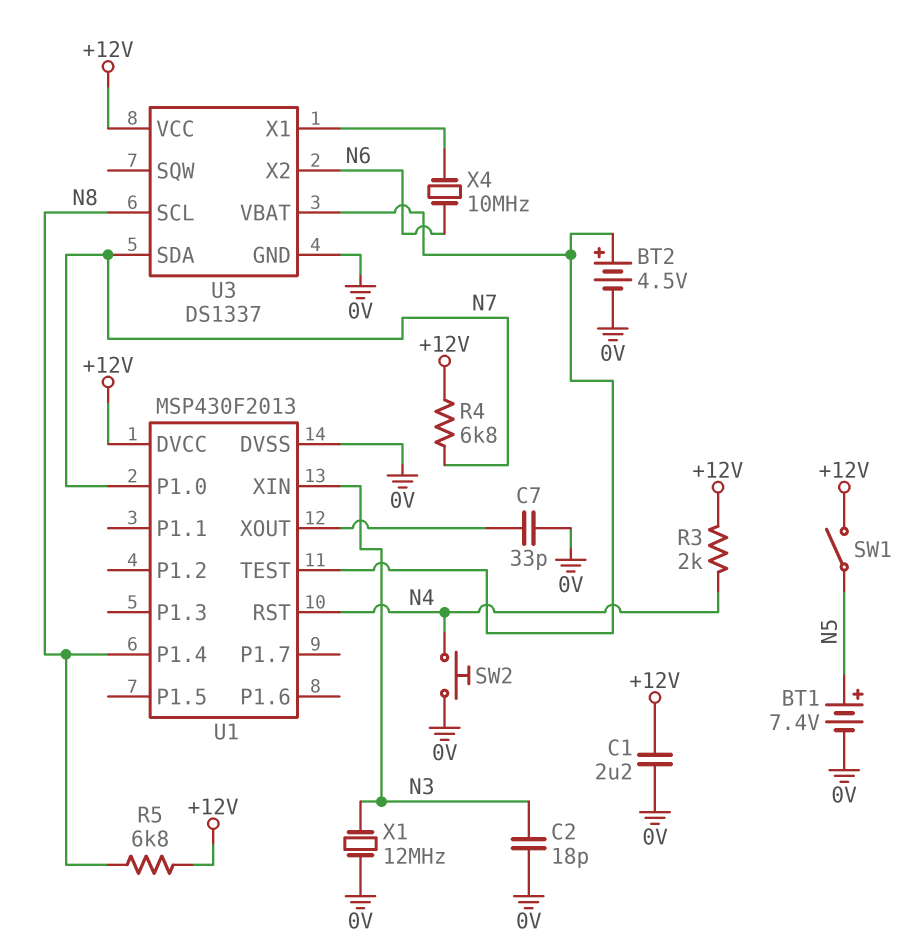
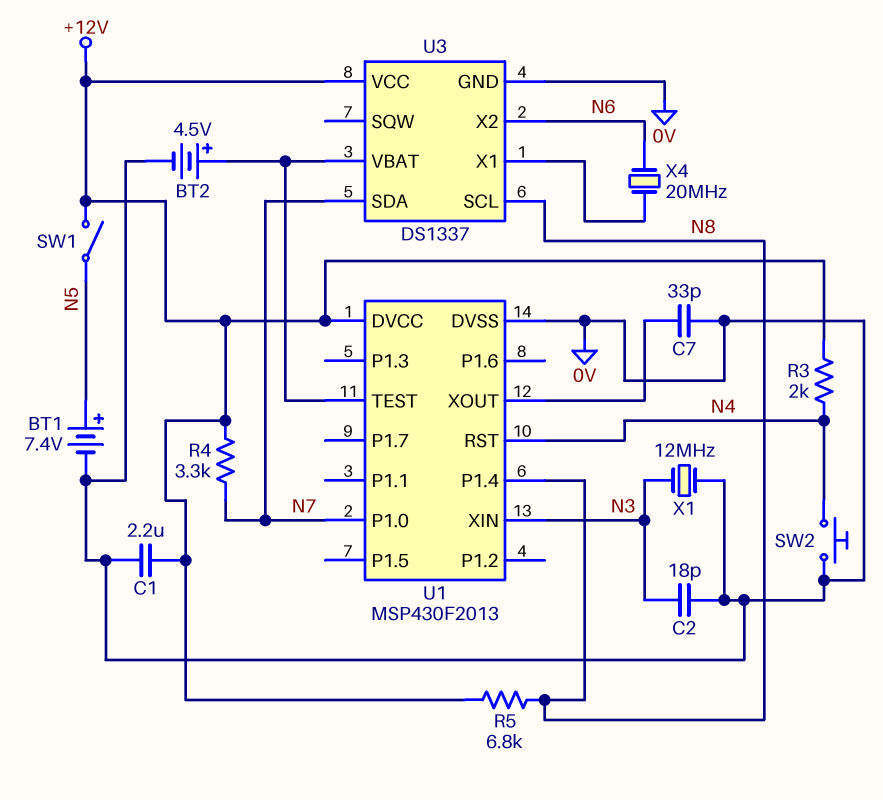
R4: 6.8k (+12V, N7) -> 3.3k (+12V, N7)
X4: 10MHz (N6, U3/X1) -> 20MHz (N6, U3/X1)

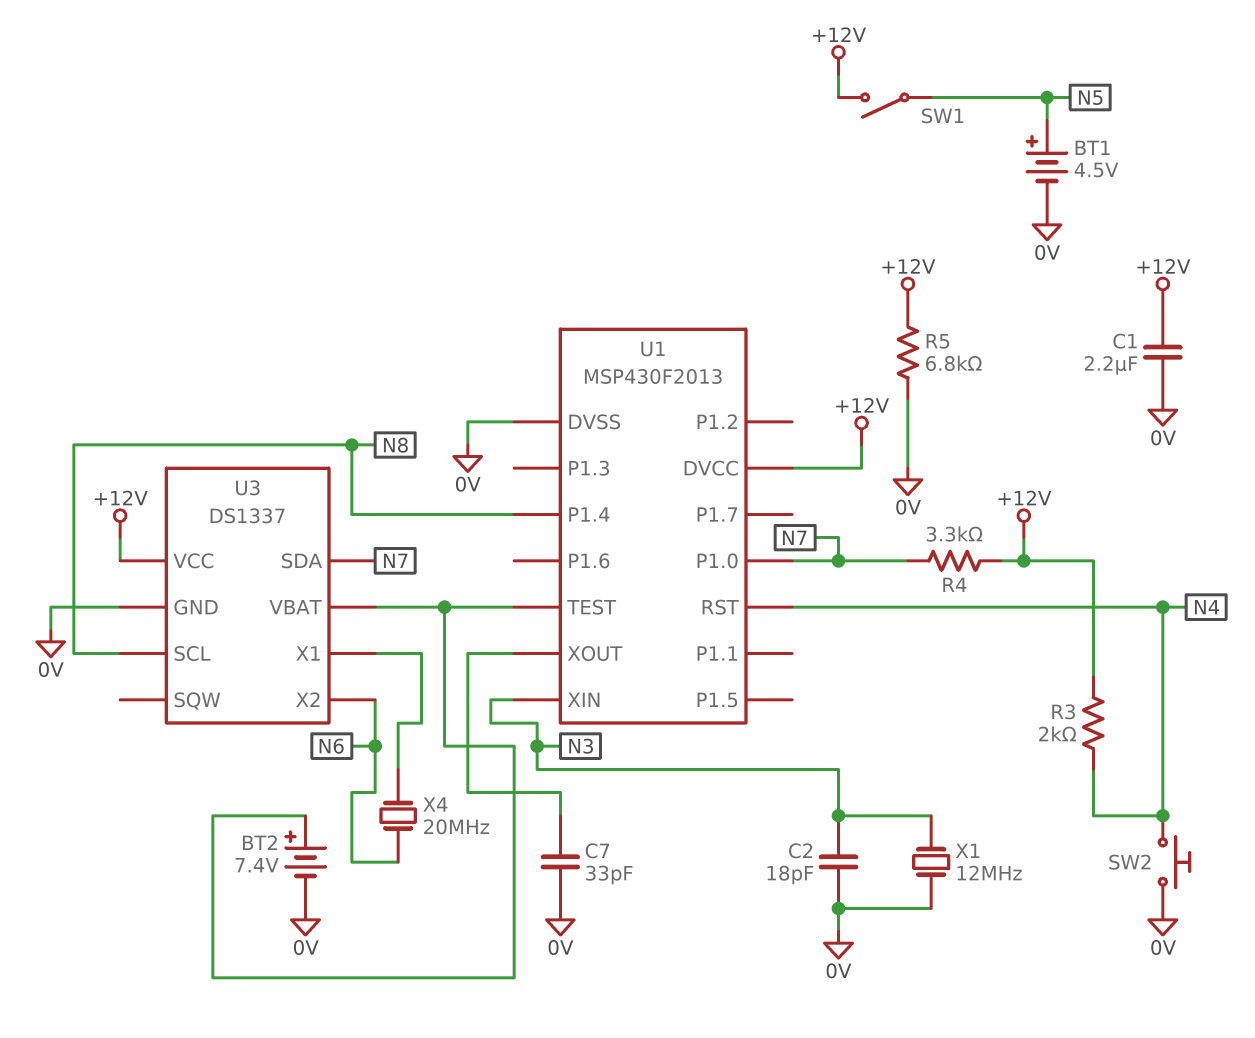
BT1: 7.4V (plus N5, minus 0V) -> 4.5V (plus N5, minus 0V)
BT2: 4.5V (plus U1/TEST, minus 0V) -> 7.4V (plus U1/TEST, minus 0V)
R5: 6.8k (+12V, N8) -> 6.8k (+12V, 0V)

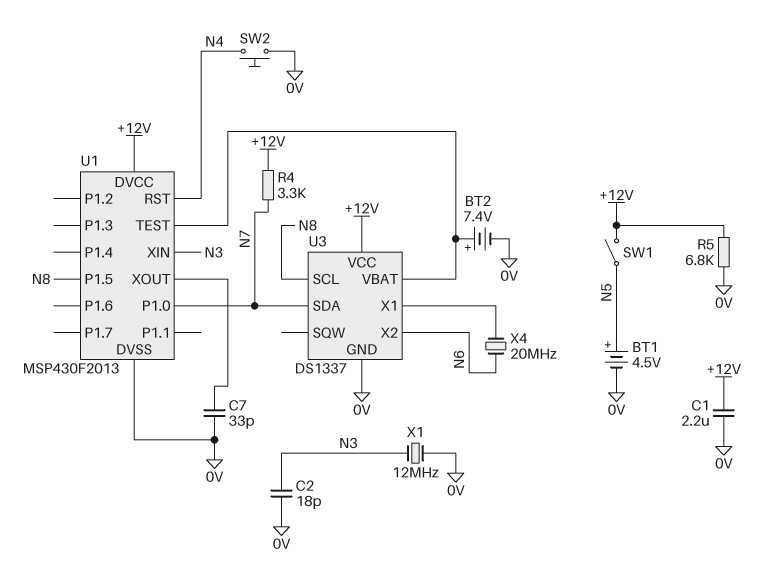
R3: 2k (+12V, N4) -> none
U1 pin P1.4: N8 -> none
U1 pin P1.5: none -> N8

